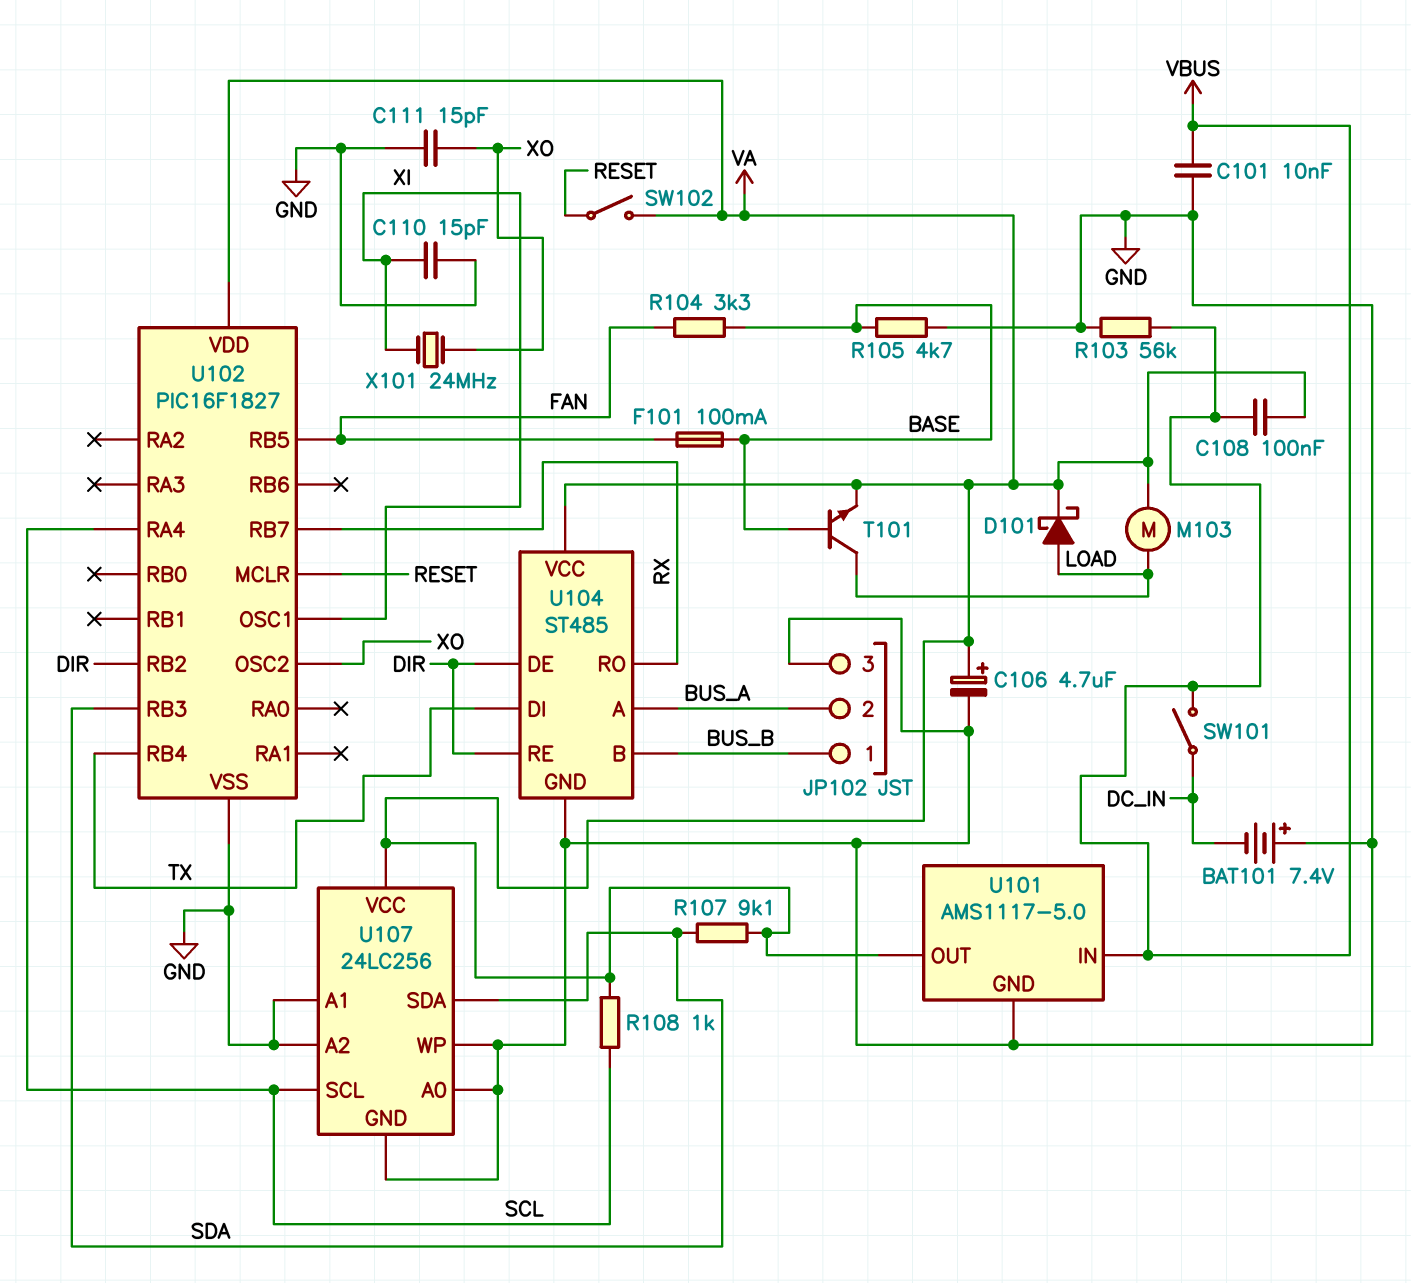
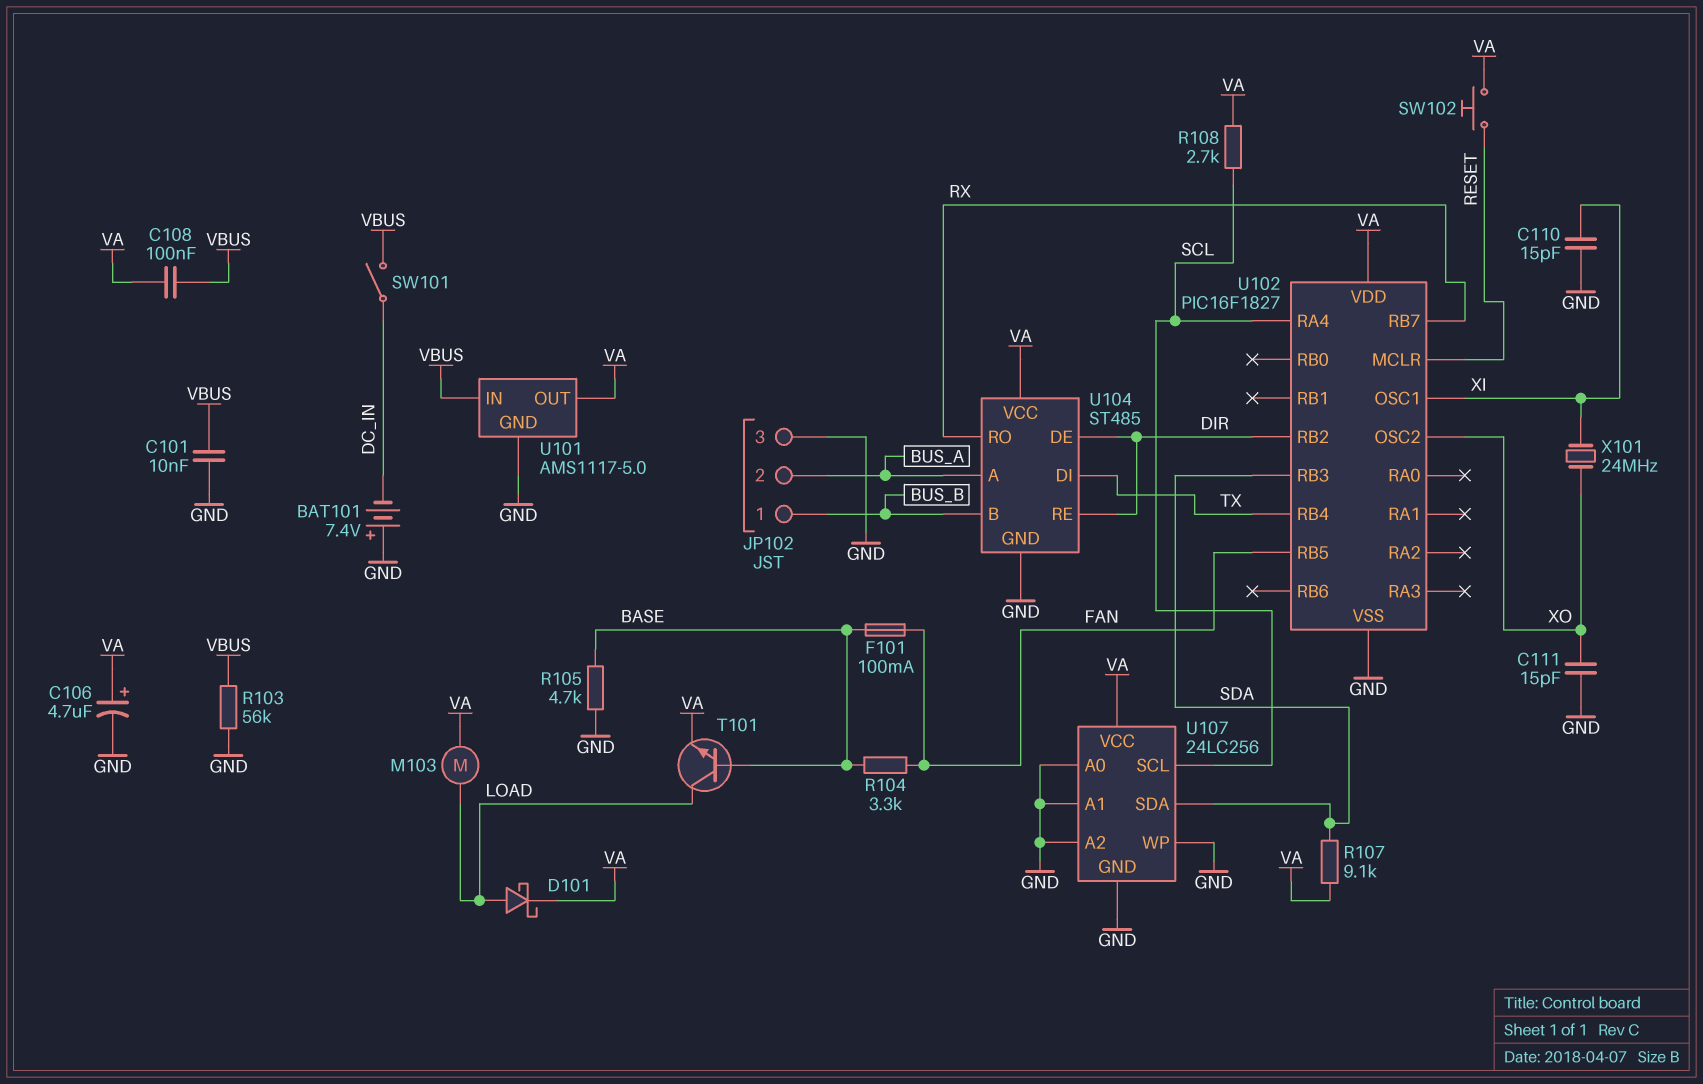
R108: 1k (SCL, VA) -> 2.7k (SCL, VA)
SW102: switch (RESET, VA) -> button (RESET, VA)

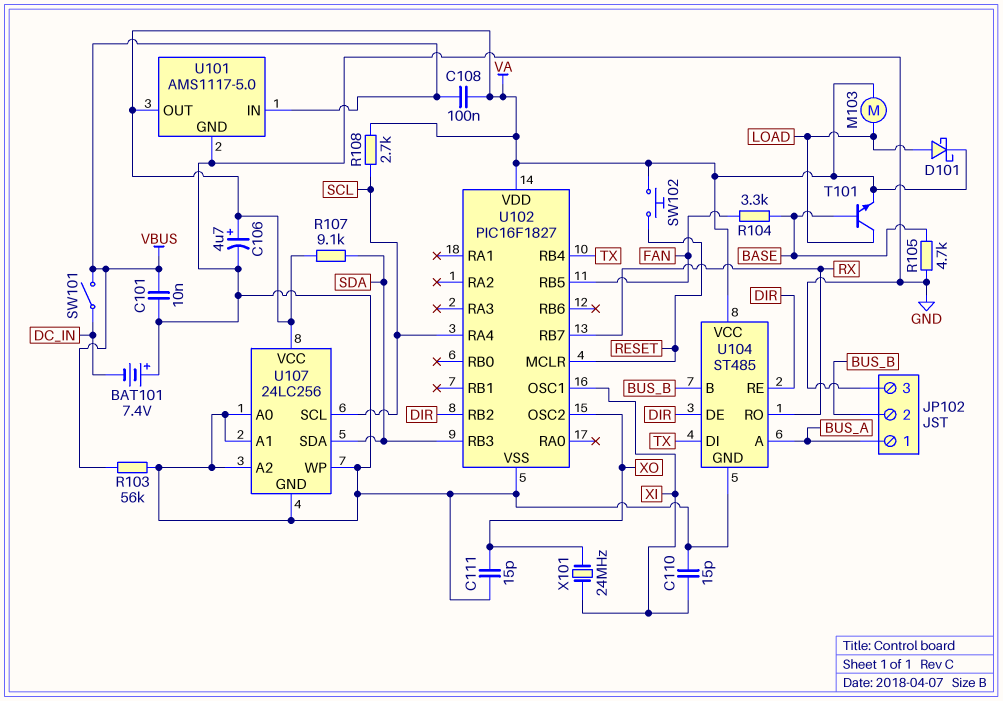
F101: 100mA (BASE, FAN) -> none
JP102 pin 1: BUS_B -> BUS_A
JP102 pin 2: BUS_A -> BUS_B

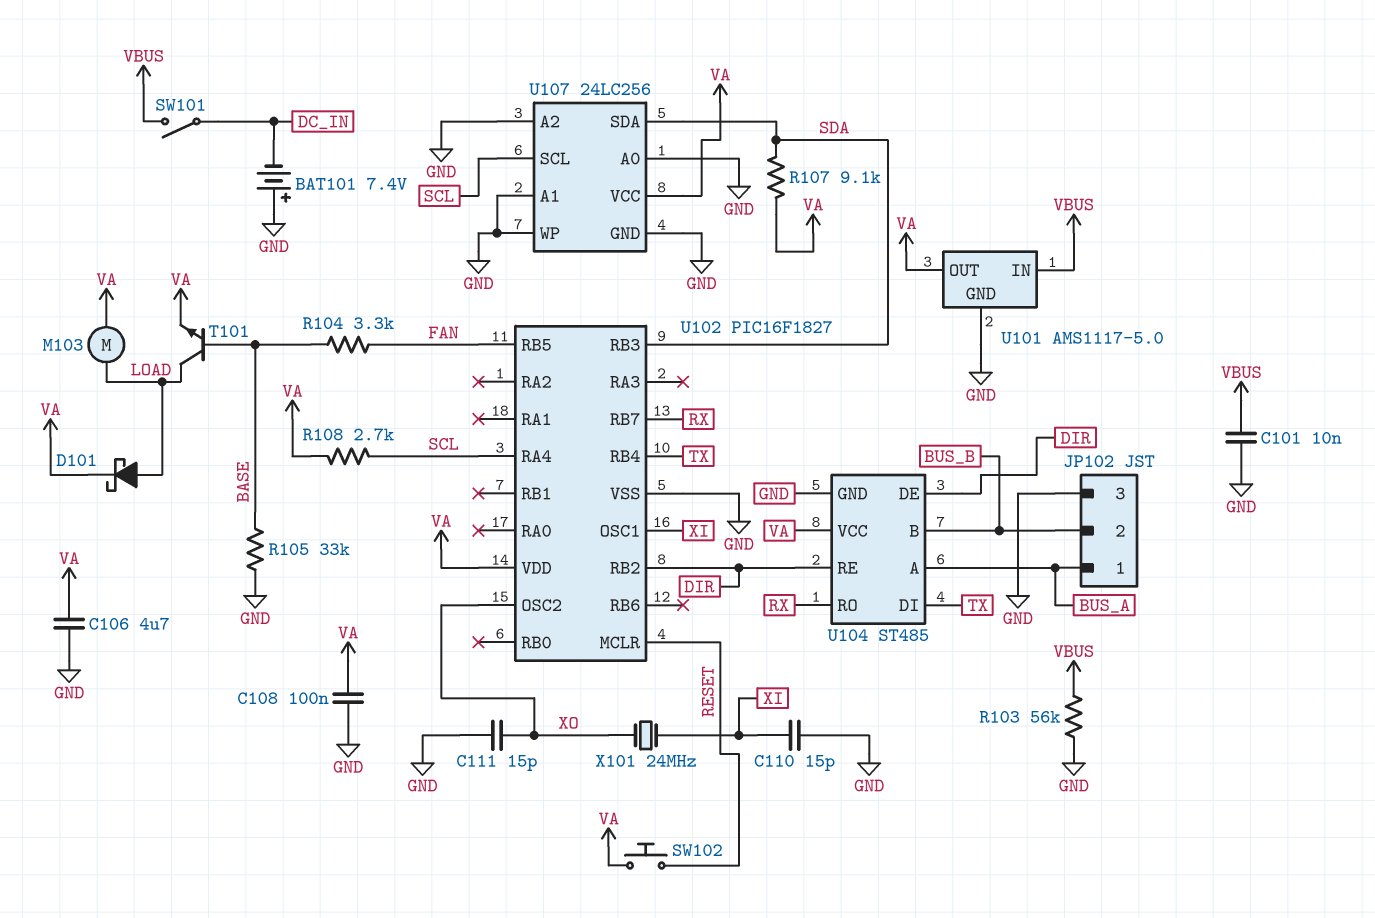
C106: 4.7uF (plus VA, minus GND) -> 4.7uF (GND, VA)
C108: 100nF (VA, VBUS) -> 100nF (GND, VA)
R105: 4.7k (BASE, GND) -> 33k (BASE, GND)

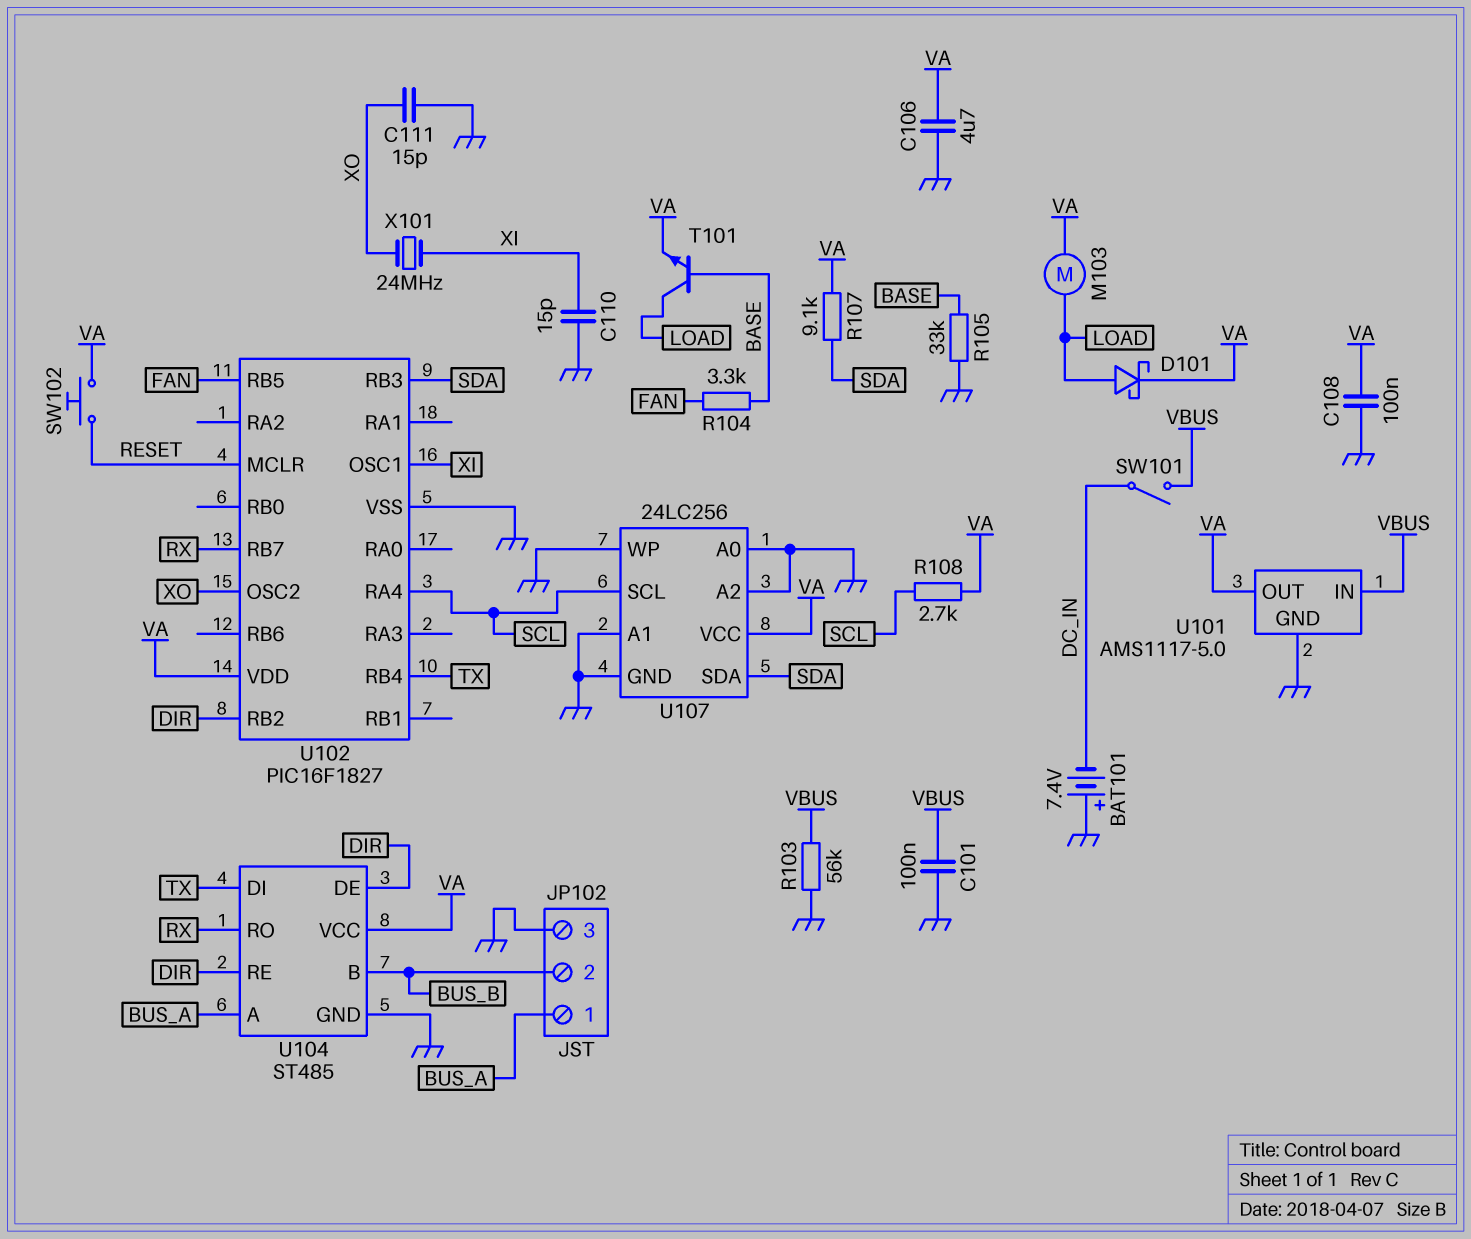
C101: 10nF (GND, VBUS) -> 100nF (GND, VBUS)

